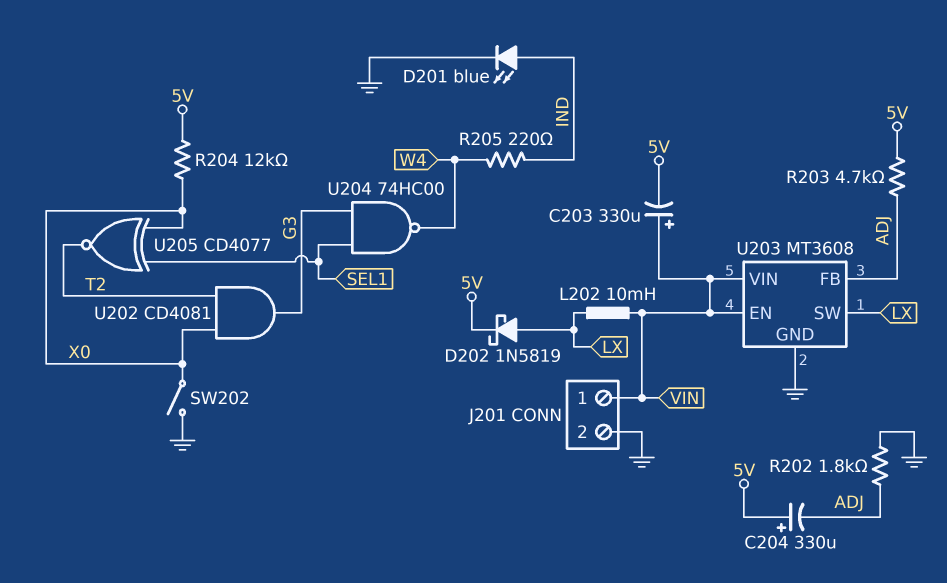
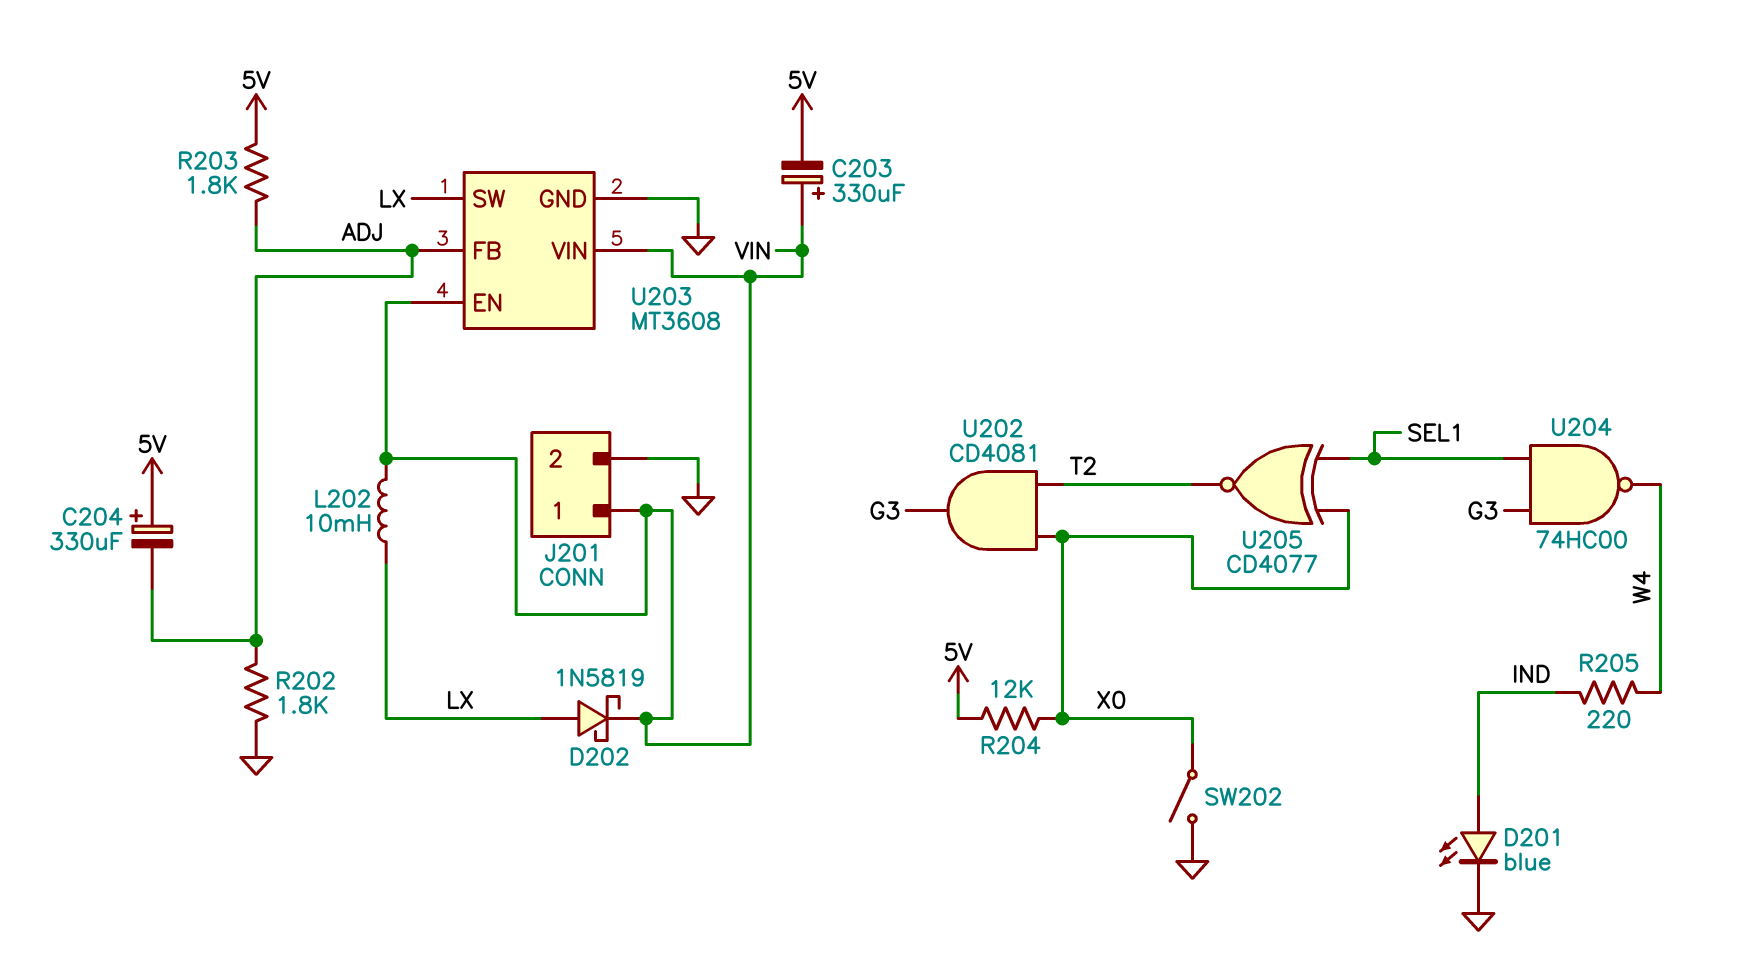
D202: schottky 1N5819 (A LX, K 5V) -> schottky 1N5819 (A LX, K VIN)
R203: 4.7k (5V, ADJ) -> 1.8k (5V, ADJ)

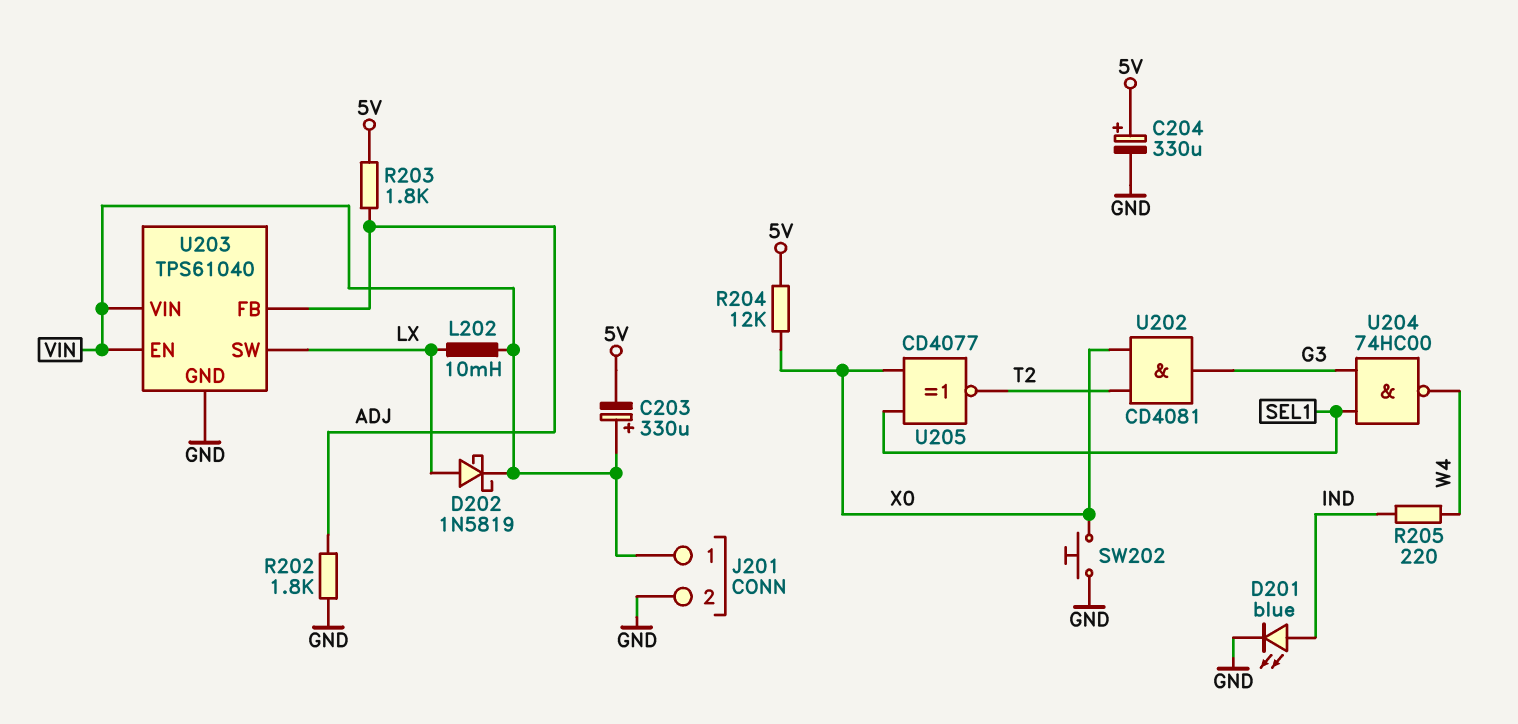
C204: 330uF (plus 5V, minus ADJ) -> 330uF (plus 5V, minus GND)
SW202: switch (GND, X0) -> button (GND, X0)
U203: MT3608 -> TPS61040

